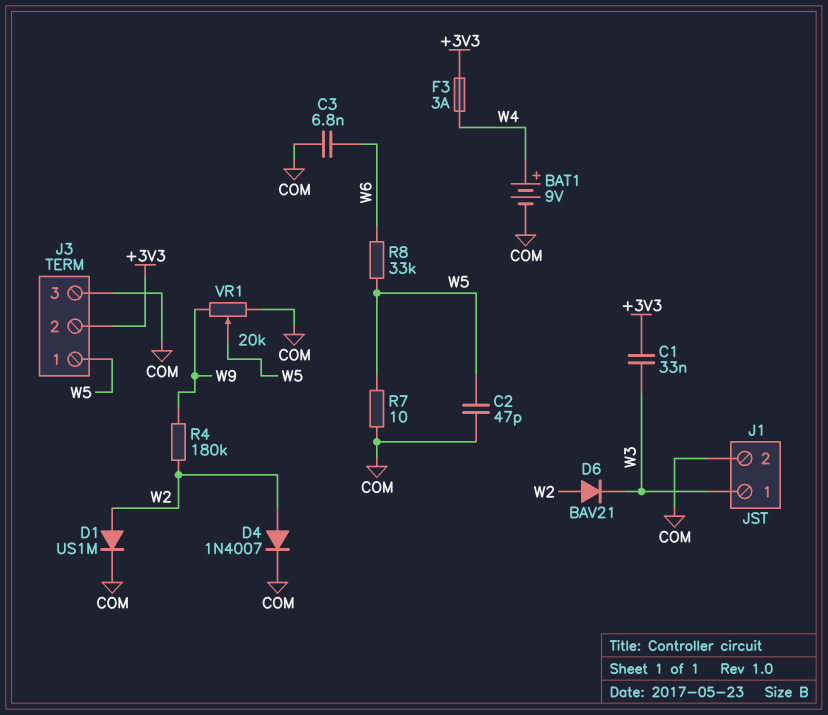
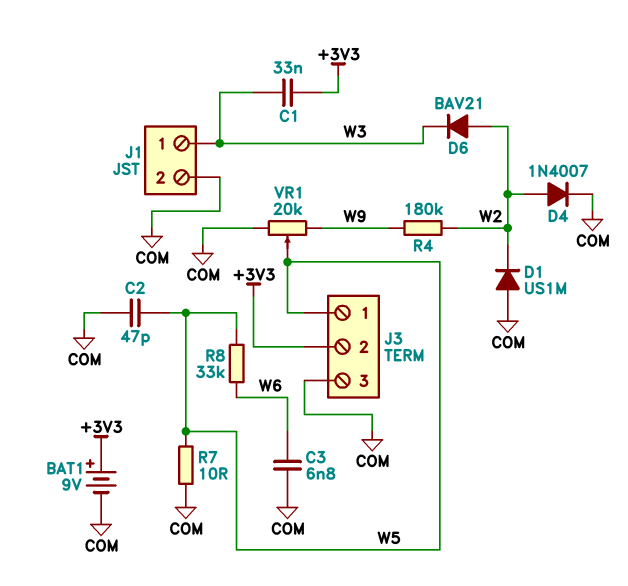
BAT1: 9V (plus W4, minus COM) -> 9V (plus +3V3, minus COM)
D1: diode US1M (A W2, K COM) -> diode US1M (A COM, K W2)
F3: 3A (+3V3, W4) -> none

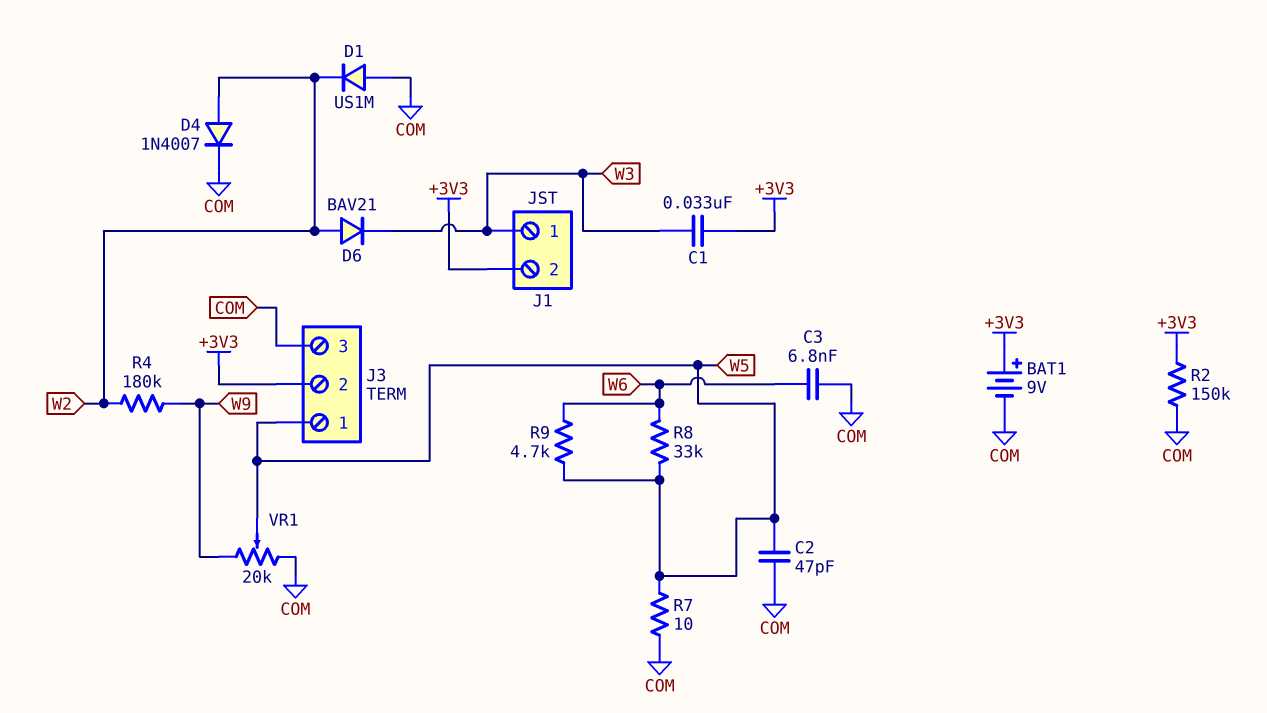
J1 pin 2: COM -> +3V3
R2: none -> 150k (+3V3, COM)
R9: none -> 4.7k (W5, W6)

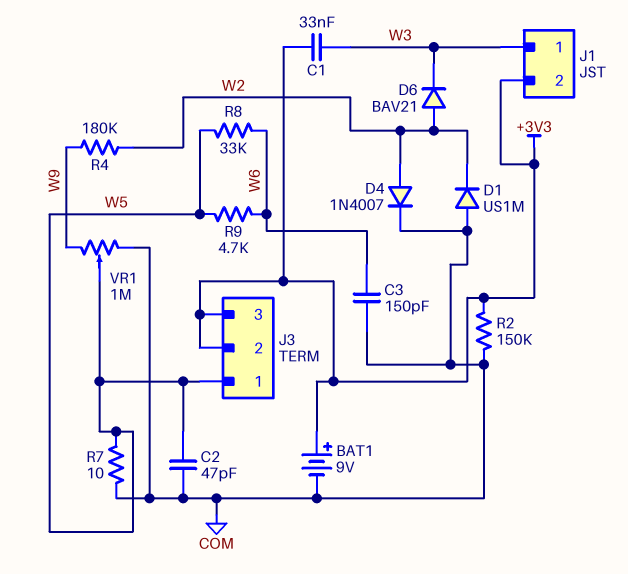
C3: 6.8nF (COM, W6) -> 150pF (COM, W6)
J3 pin 3: COM -> +3V3
VR1: 20k (COM, W9, wiper W5) -> 1M (COM, W9, wiper W5)

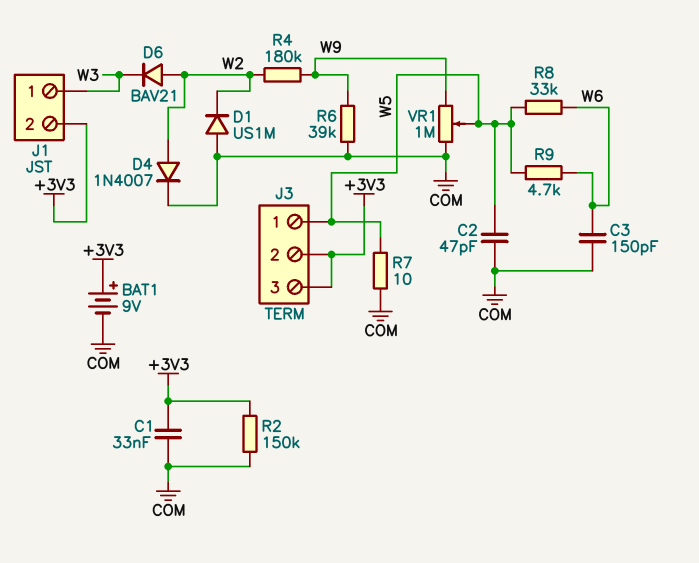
C1: 33nF (+3V3, W3) -> 33nF (+3V3, COM)
R6: none -> 39k (COM, W9)

